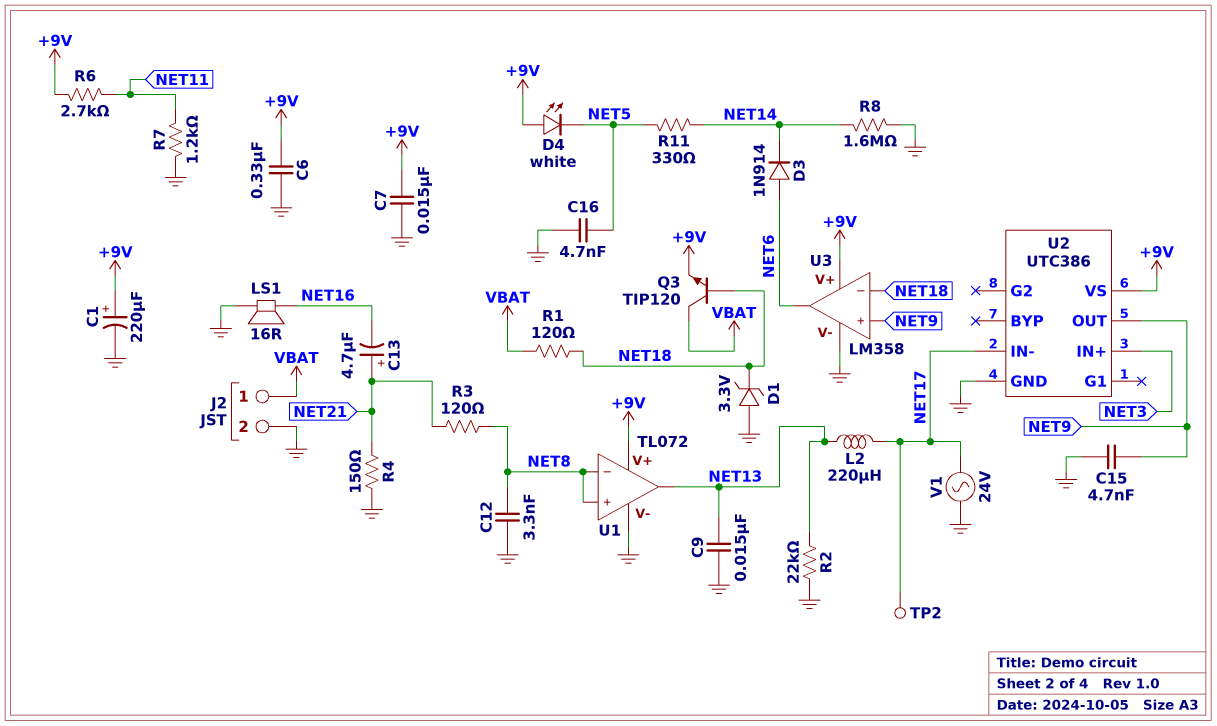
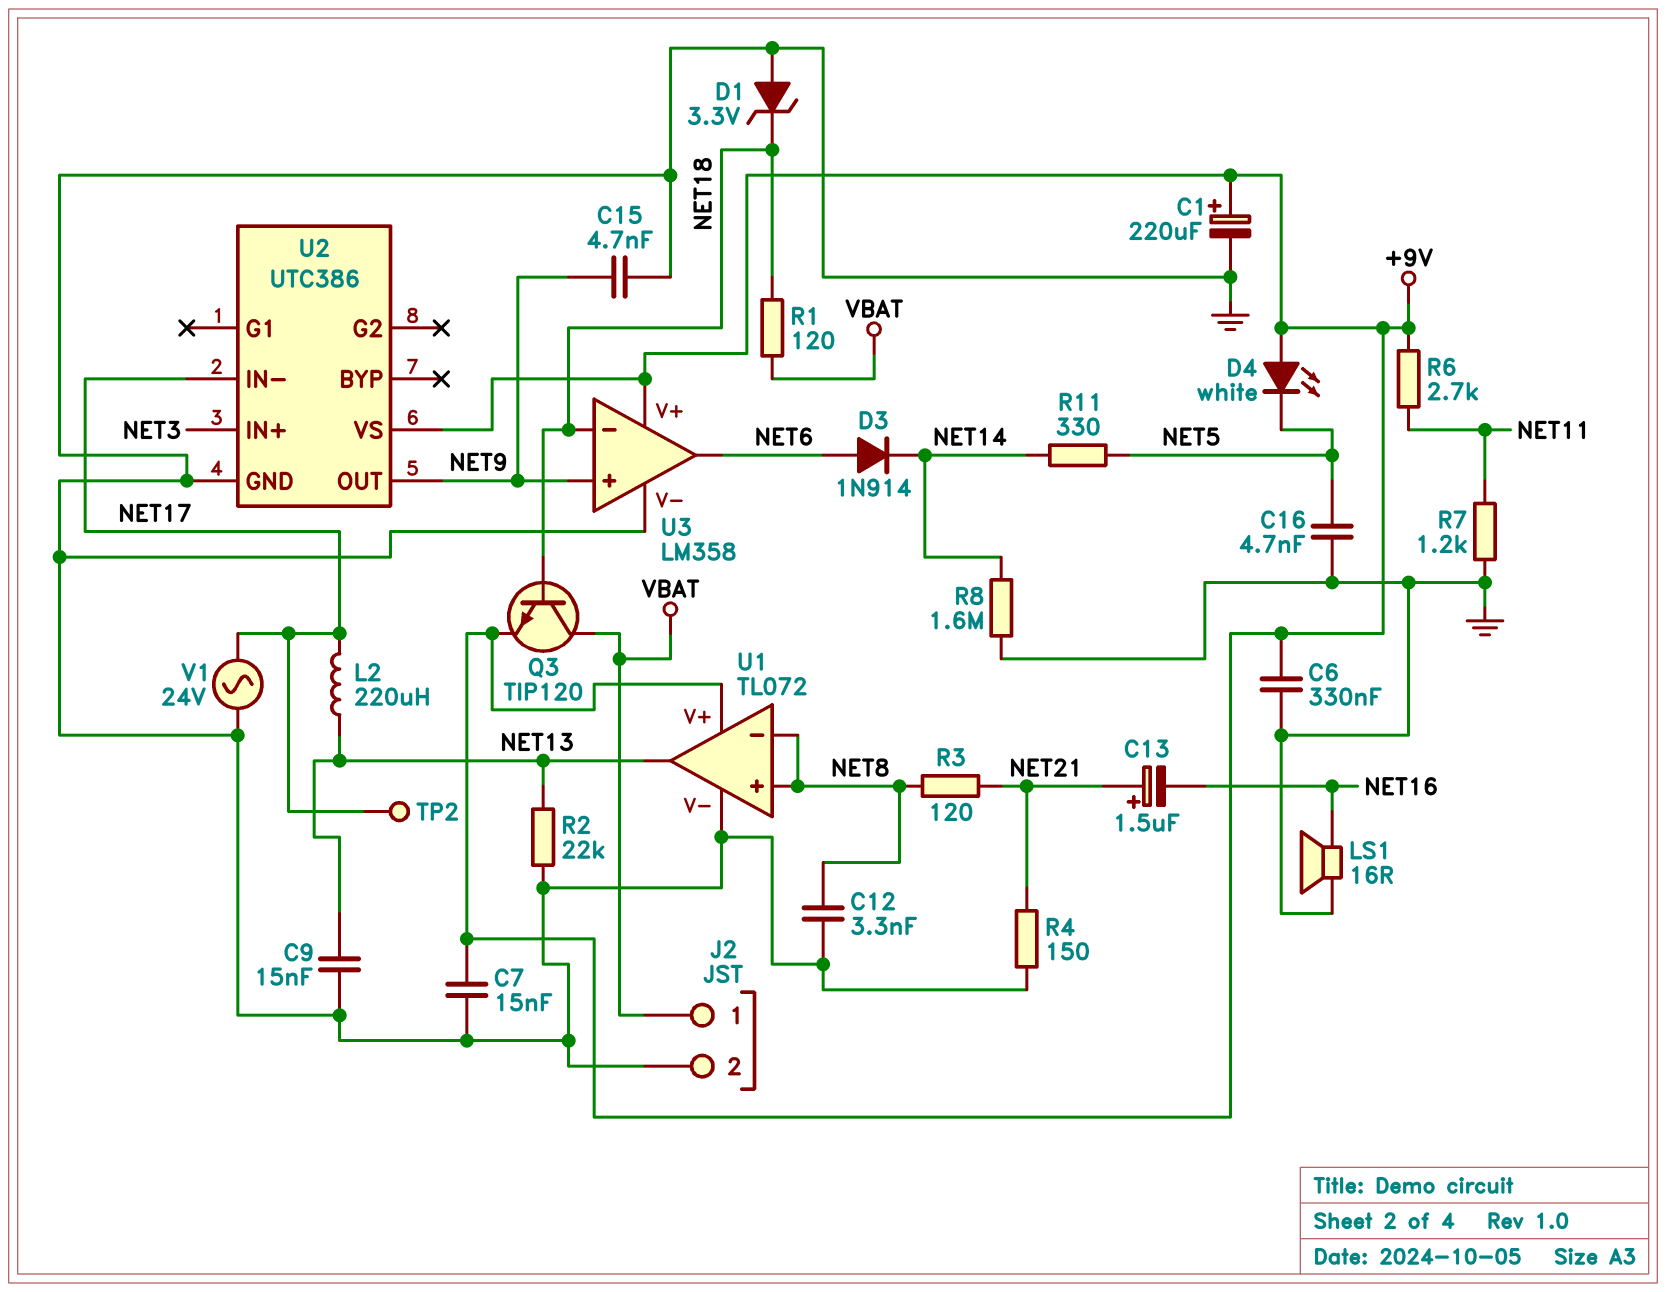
C13: 4.7uF (plus NET21, minus NET16) -> 1.5uF (plus NET21, minus NET16)

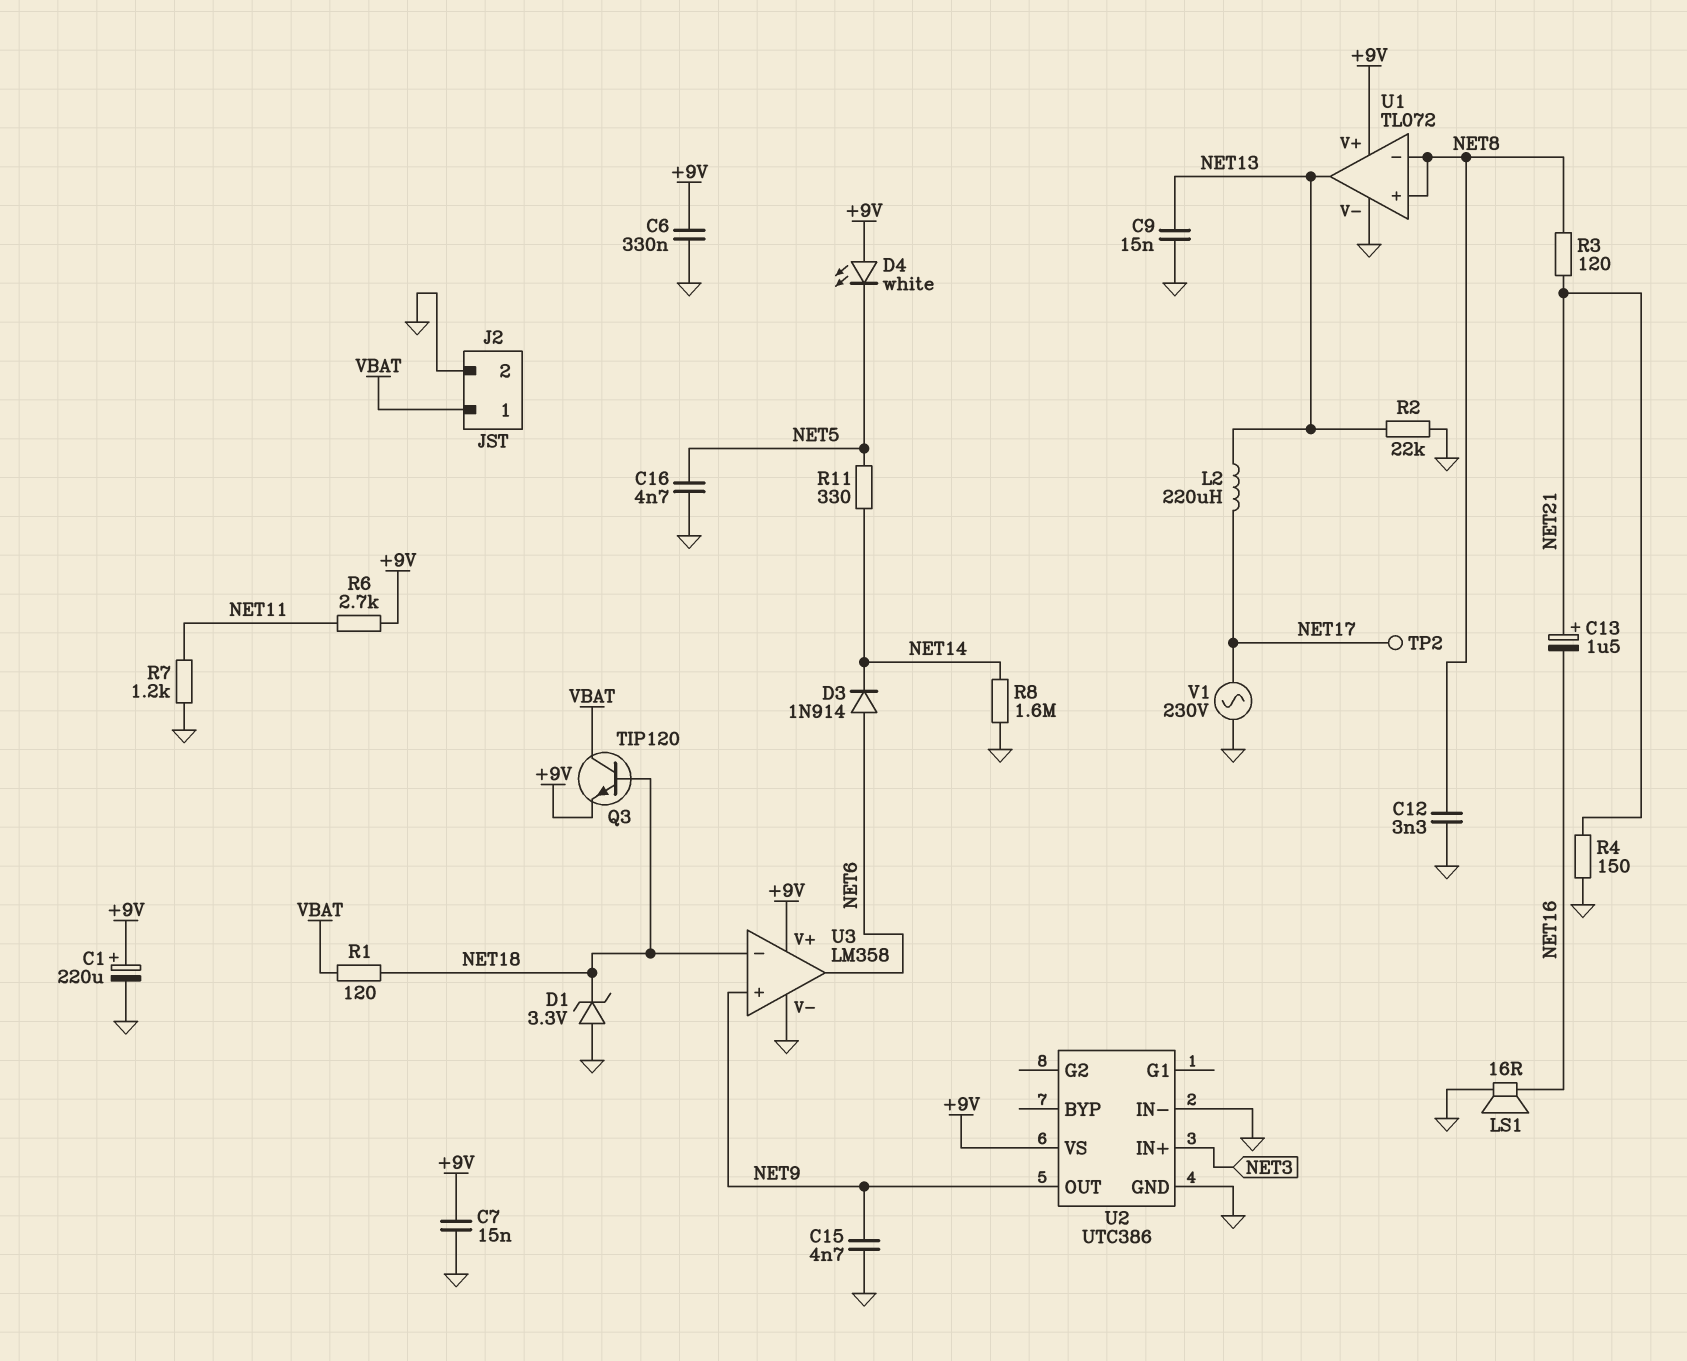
U2 pin IN-: NET17 -> GND
V1: AC 24V (GND, NET17) -> AC 230V (GND, NET17)

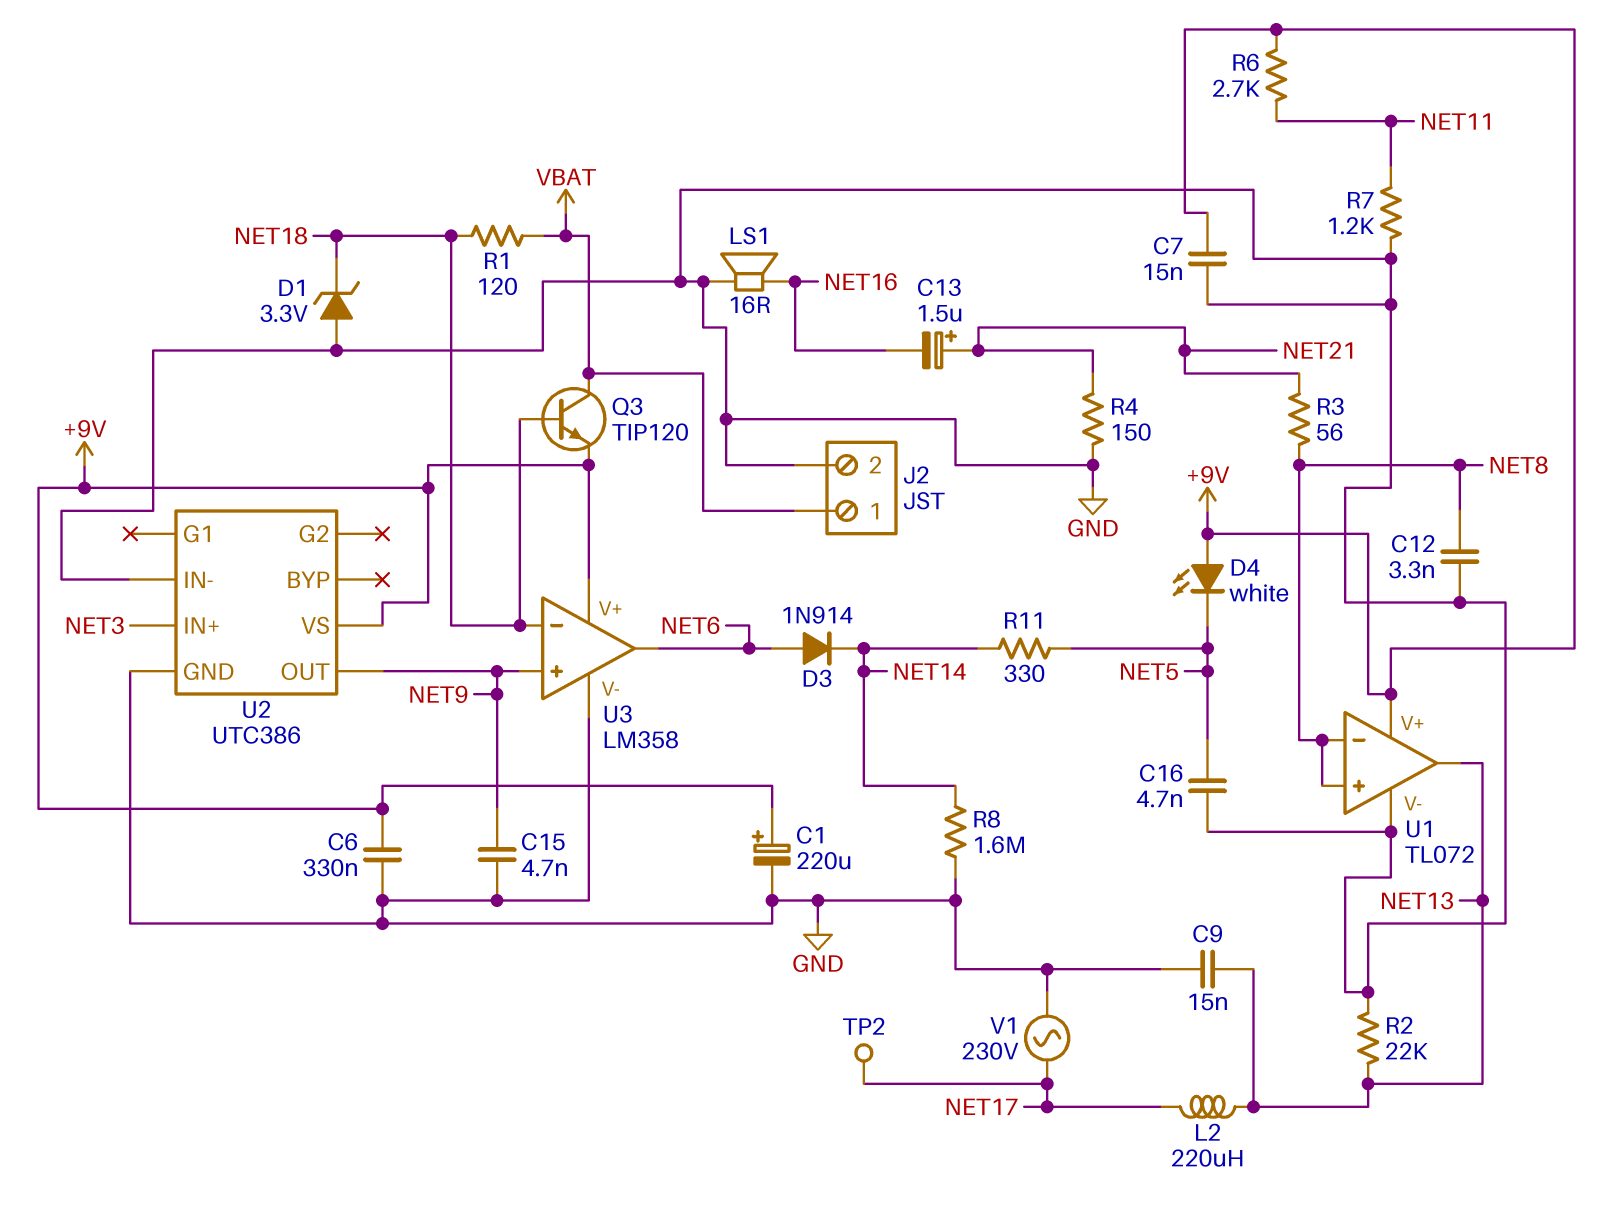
R3: 120 (NET8, NET21) -> 56 (NET8, NET21)

